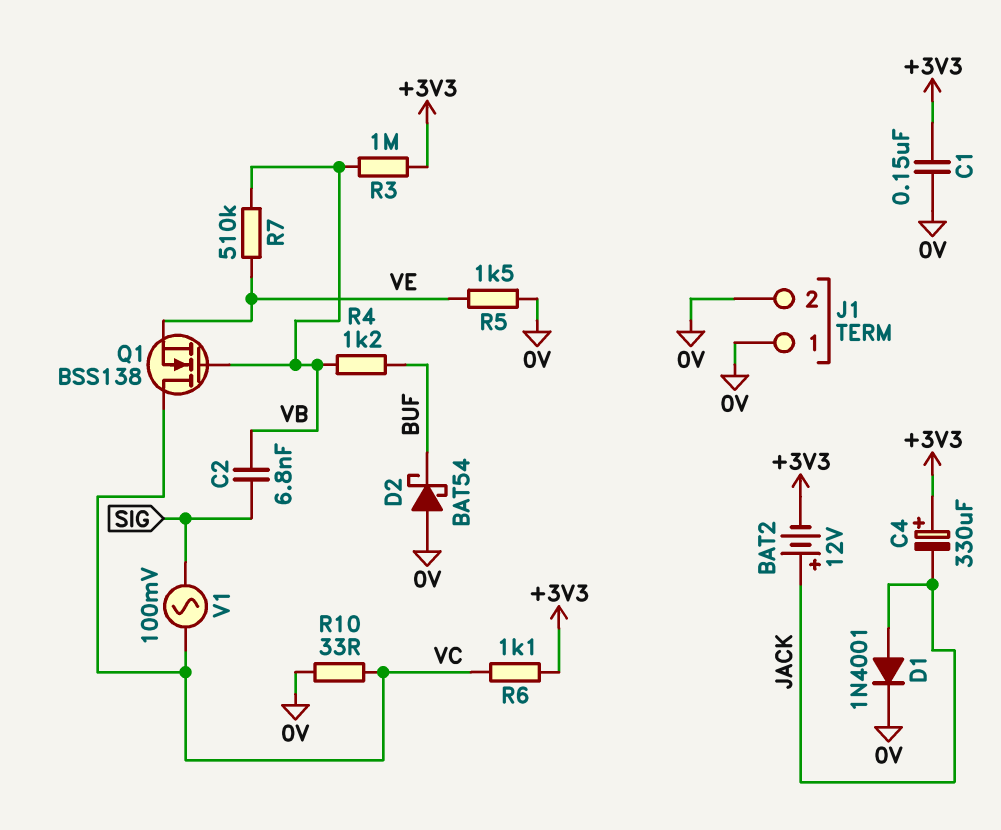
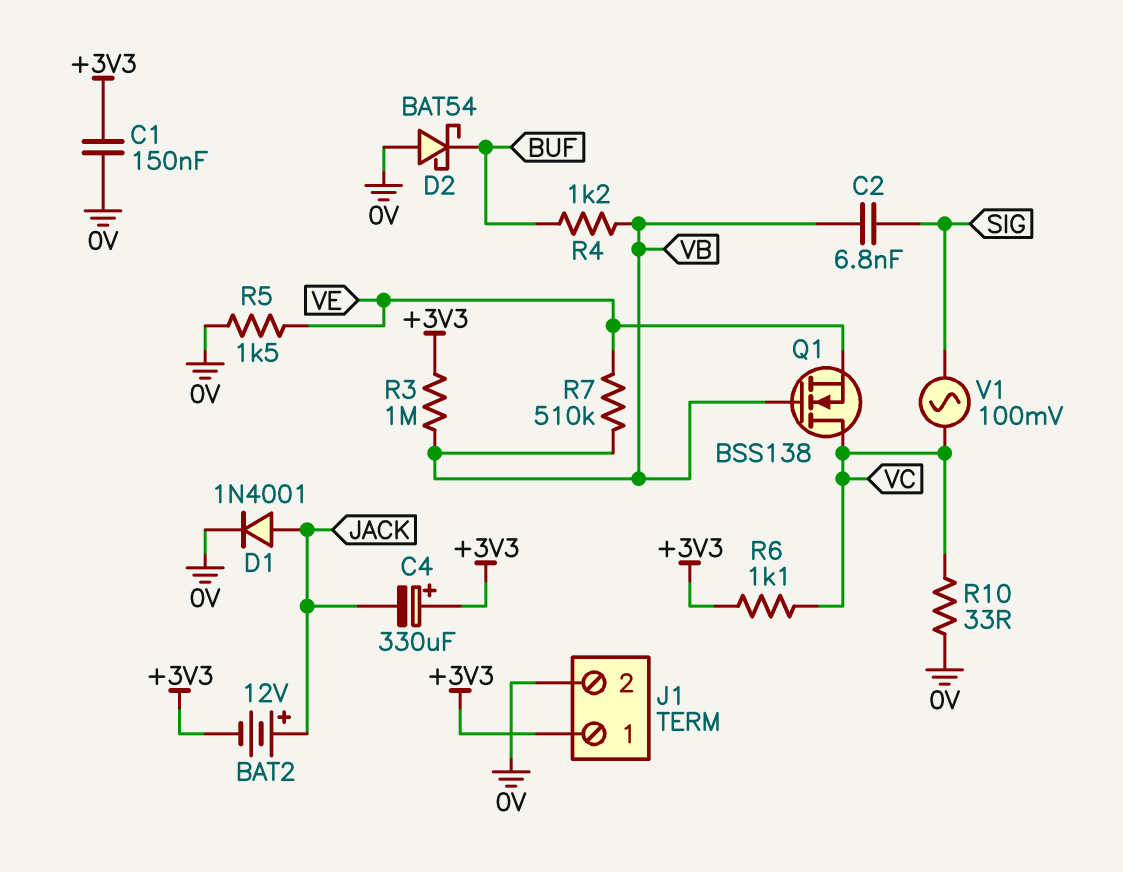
J1 pin 1: 0V -> +3V3

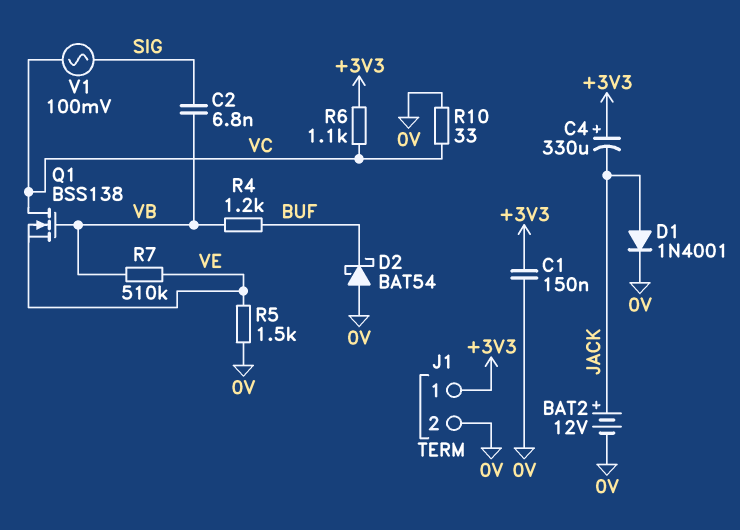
BAT2: 12V (plus JACK, minus +3V3) -> 12V (plus JACK, minus 0V)
R3: 1M (+3V3, VB) -> none

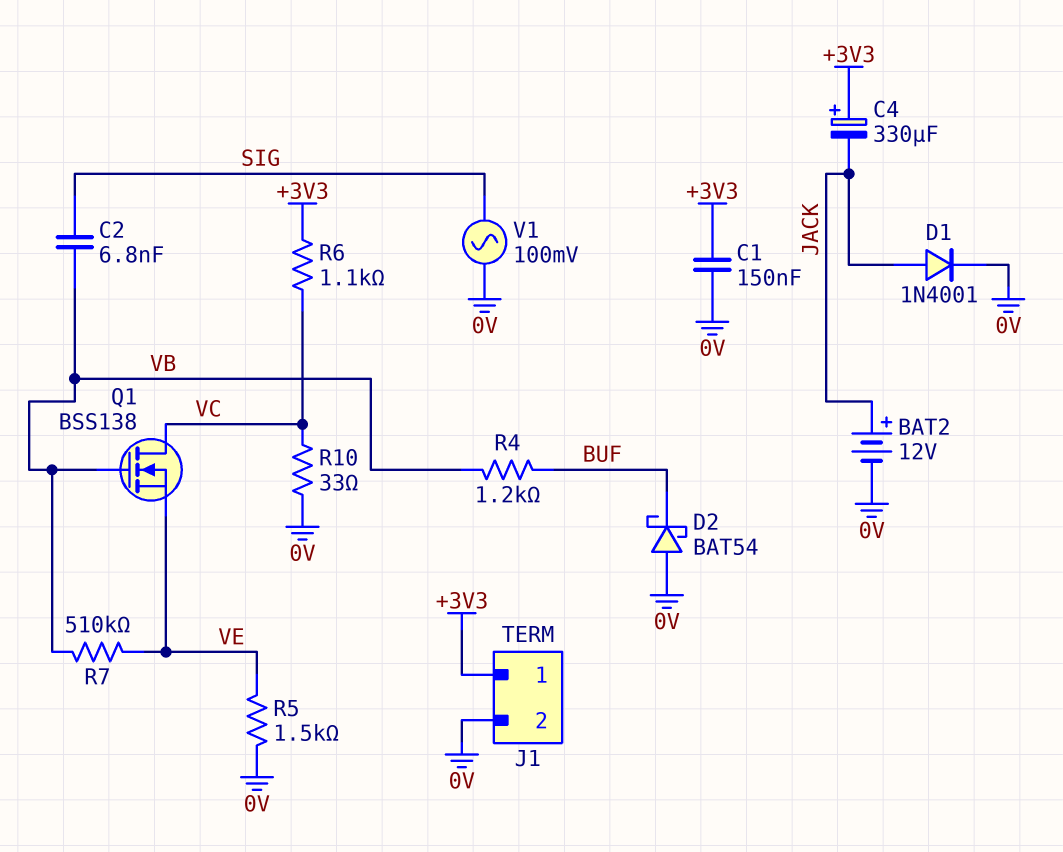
V1: AC 100mV (SIG, VC) -> AC 100mV (0V, SIG)

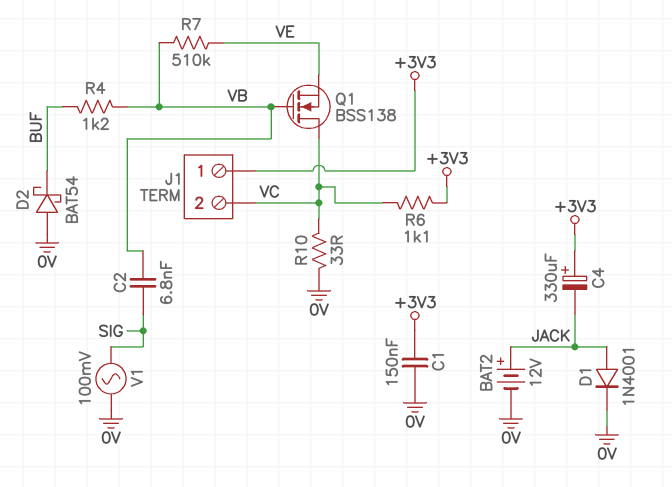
J1 pin 2: 0V -> VC
R5: 1.5k (0V, VE) -> none

